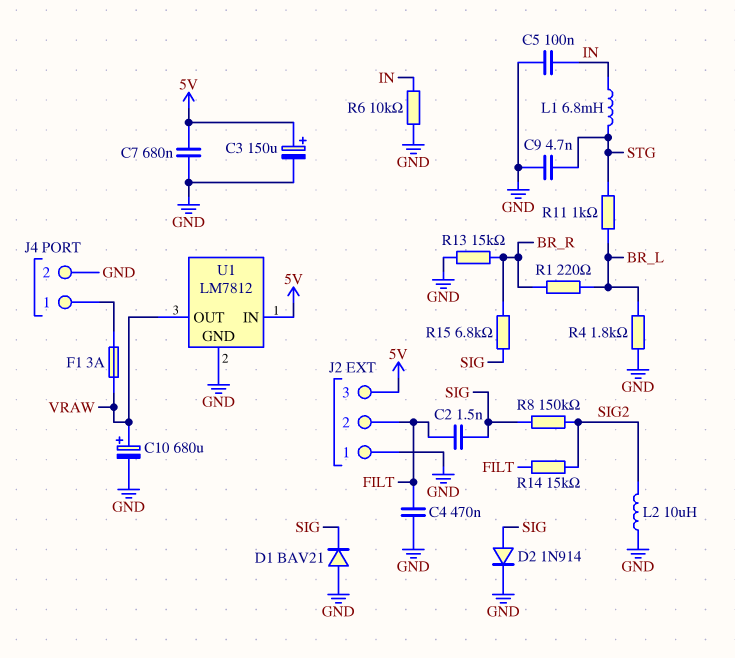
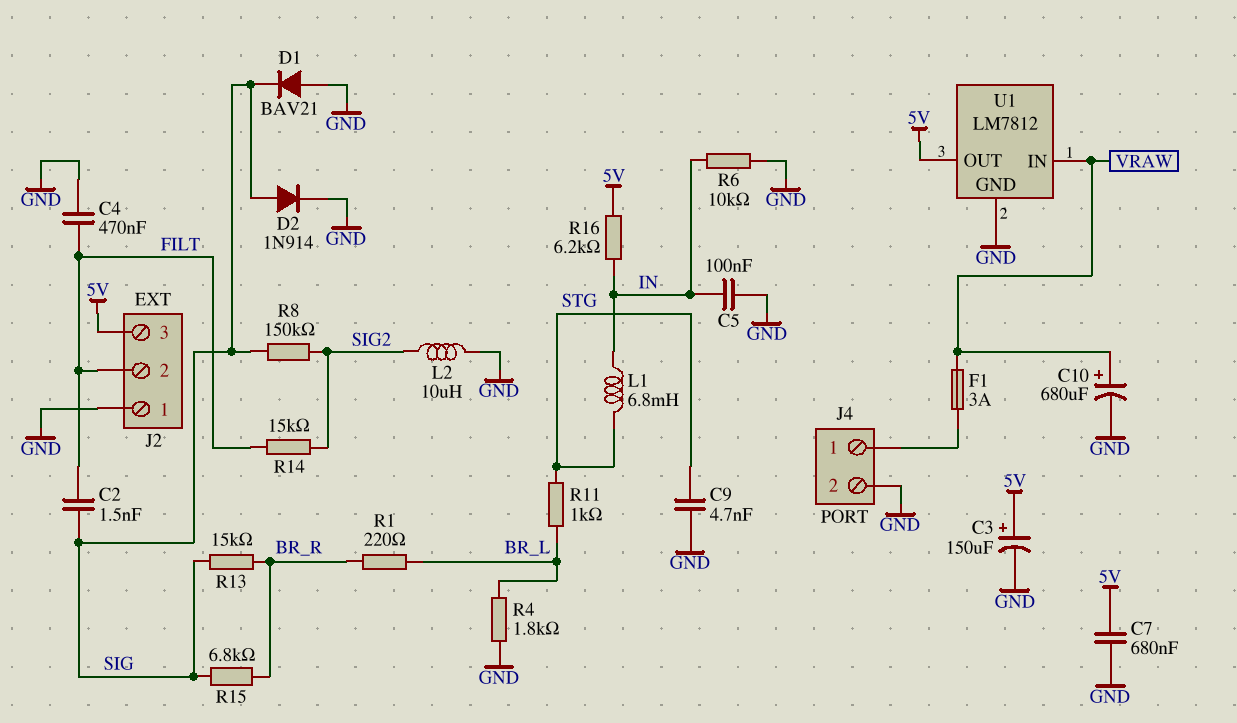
R13: 15k (BR_R, GND) -> 15k (BR_R, SIG)
R16: none -> 6.2k (5V, IN)
U1 pin IN: 5V -> VRAW
U1 pin OUT: VRAW -> 5V

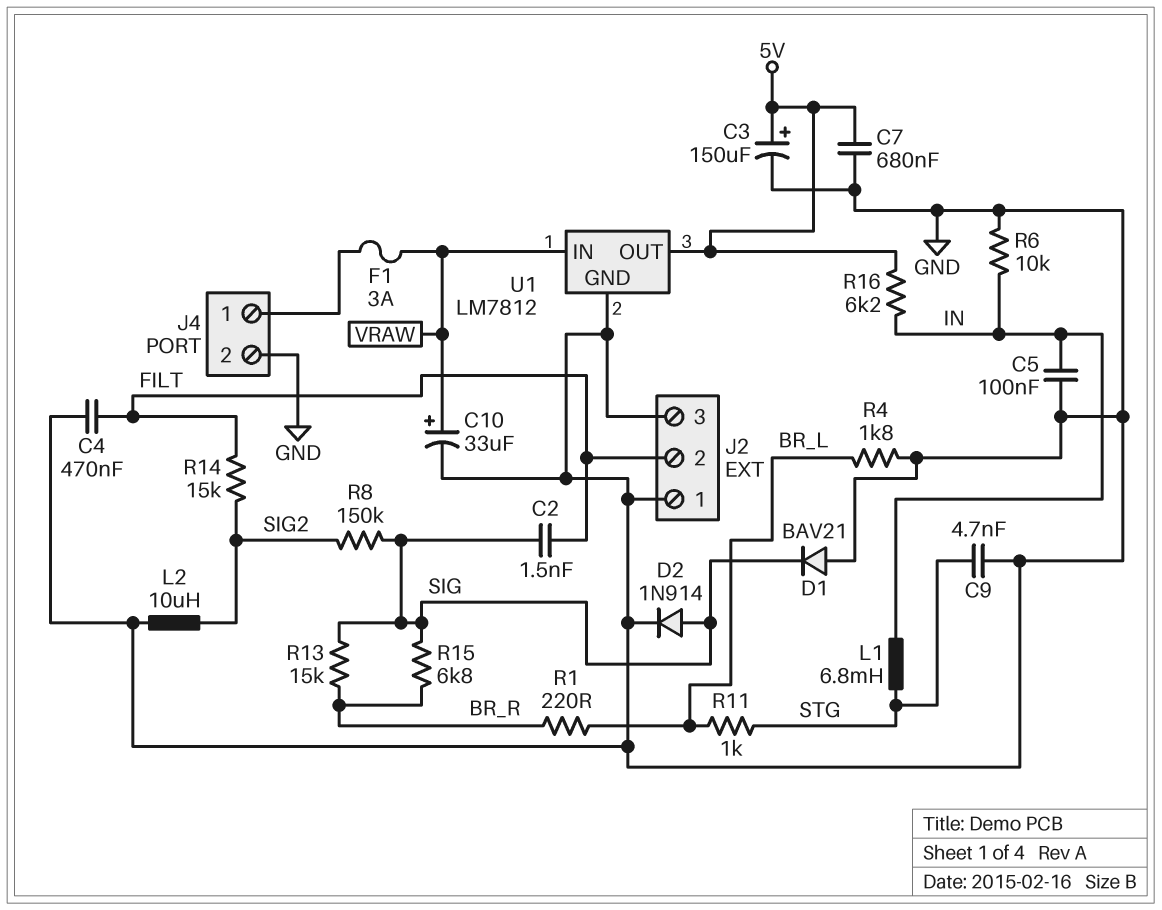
C10: 680uF (plus VRAW, minus GND) -> 33uF (plus VRAW, minus GND)
J2 pin 3: 5V -> GND

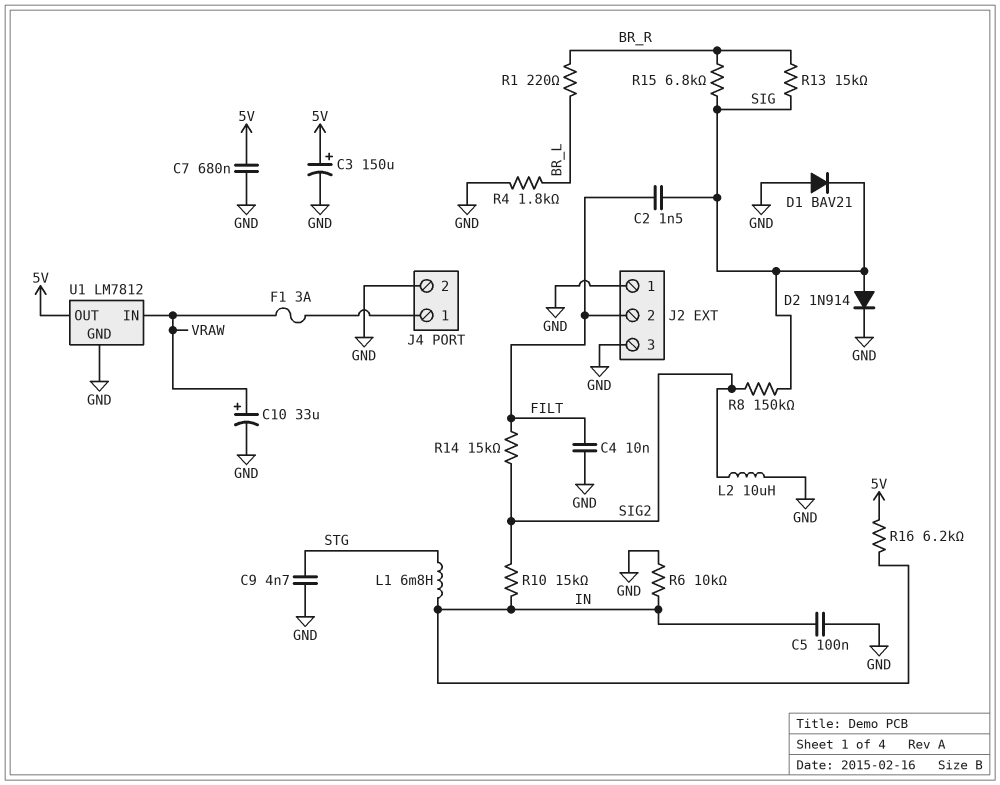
C4: 470nF (FILT, GND) -> 10nF (FILT, GND)
R10: none -> 15k (IN, SIG2)
R11: 1k (BR_L, STG) -> none

